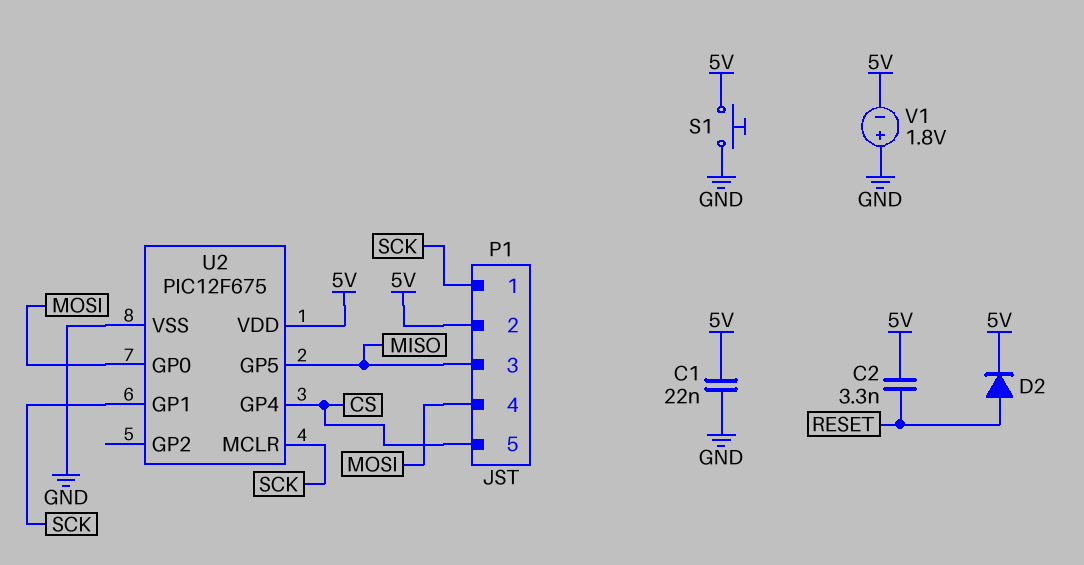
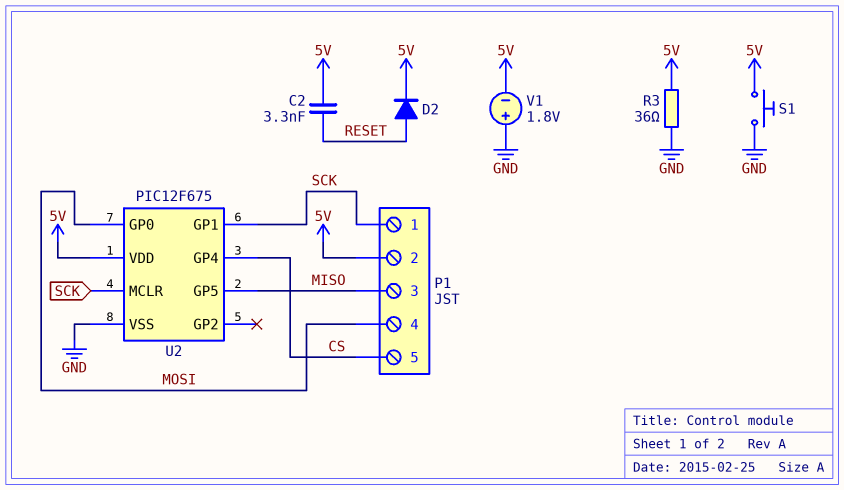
C1: 22nF (5V, GND) -> none
R3: none -> 36 (5V, GND)

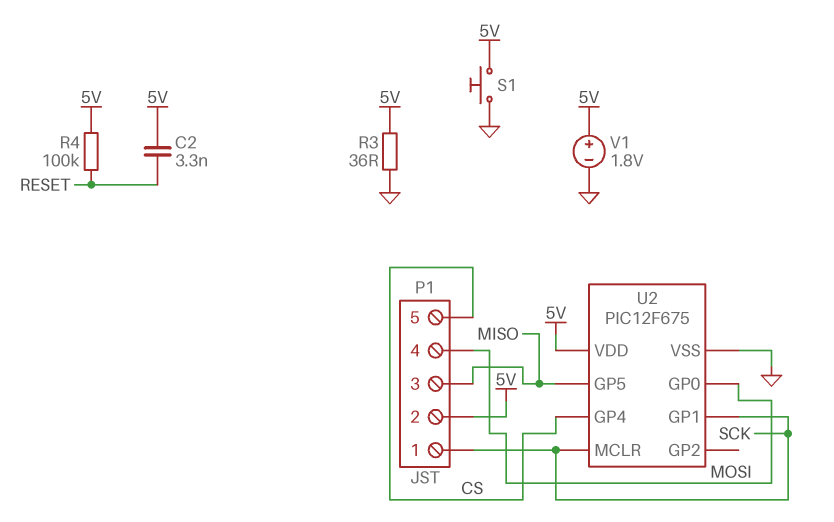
D2: diode (A RESET, K 5V) -> none
R4: none -> 100k (5V, RESET)
V1: 1.8V (plus GND, minus 5V) -> 1.8V (plus 5V, minus GND)

